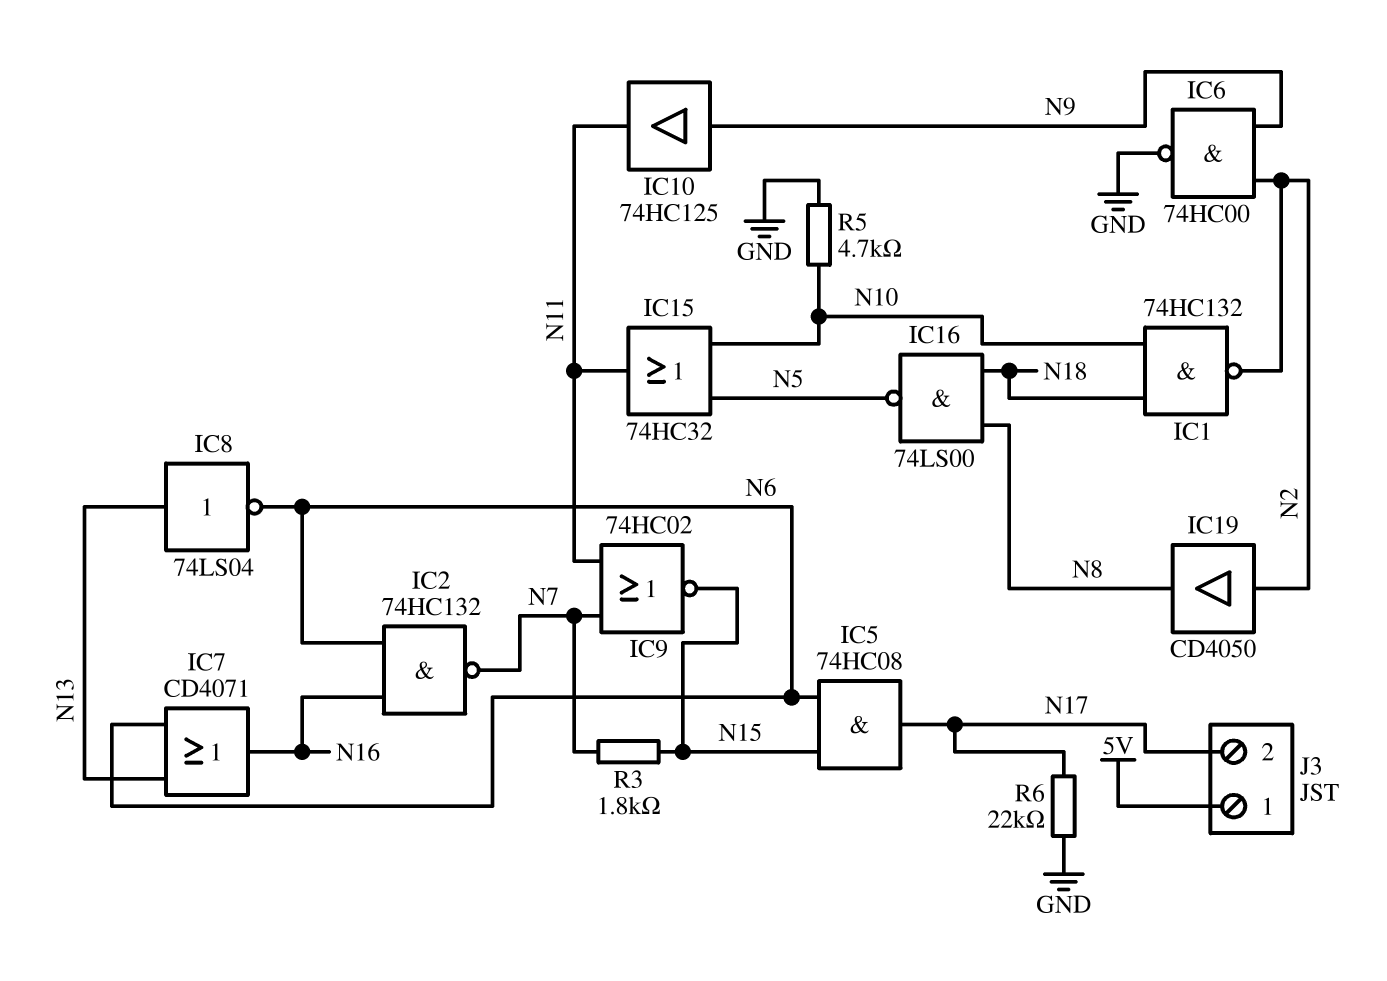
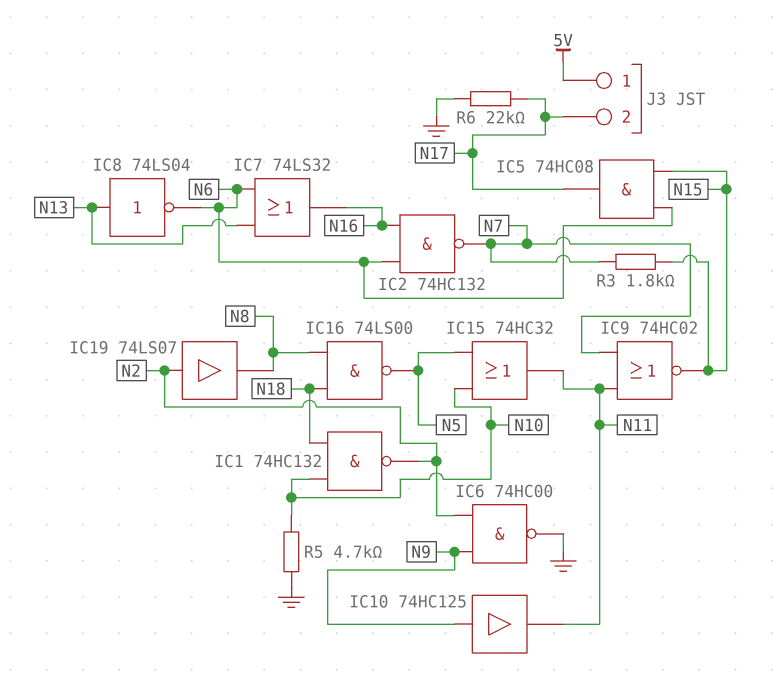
IC7: OR CD4071 (in N6, in N13, out N16) -> OR 74LS32 (in N6, in N13, out N16)
IC19: buffer CD4050 (in N2, out N8) -> buffer 74LS07 (in N2, out N8)

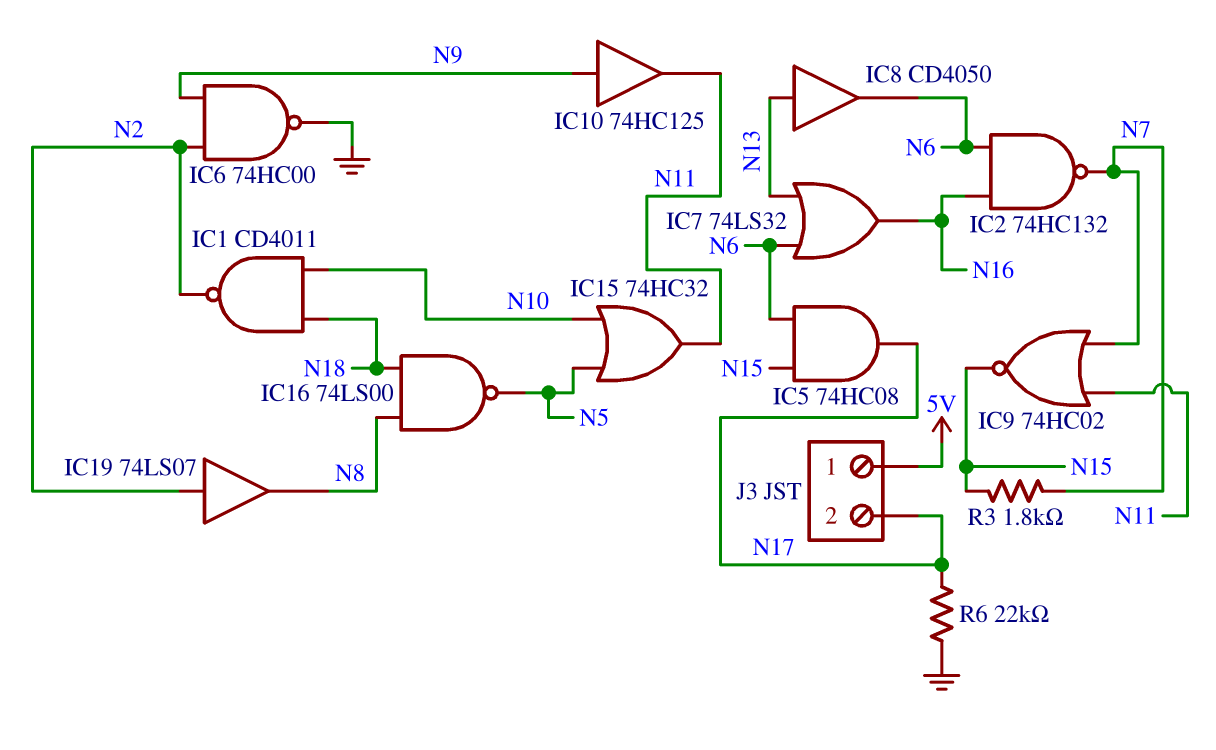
IC1: NAND 74HC132 (in N10, in N18, out N2) -> NAND CD4011 (in N10, in N18, out N2)
IC8: NOT 74LS04 (in N13, out N6) -> buffer CD4050 (in N13, out N6)
R5: 4.7k (GND, N10) -> none

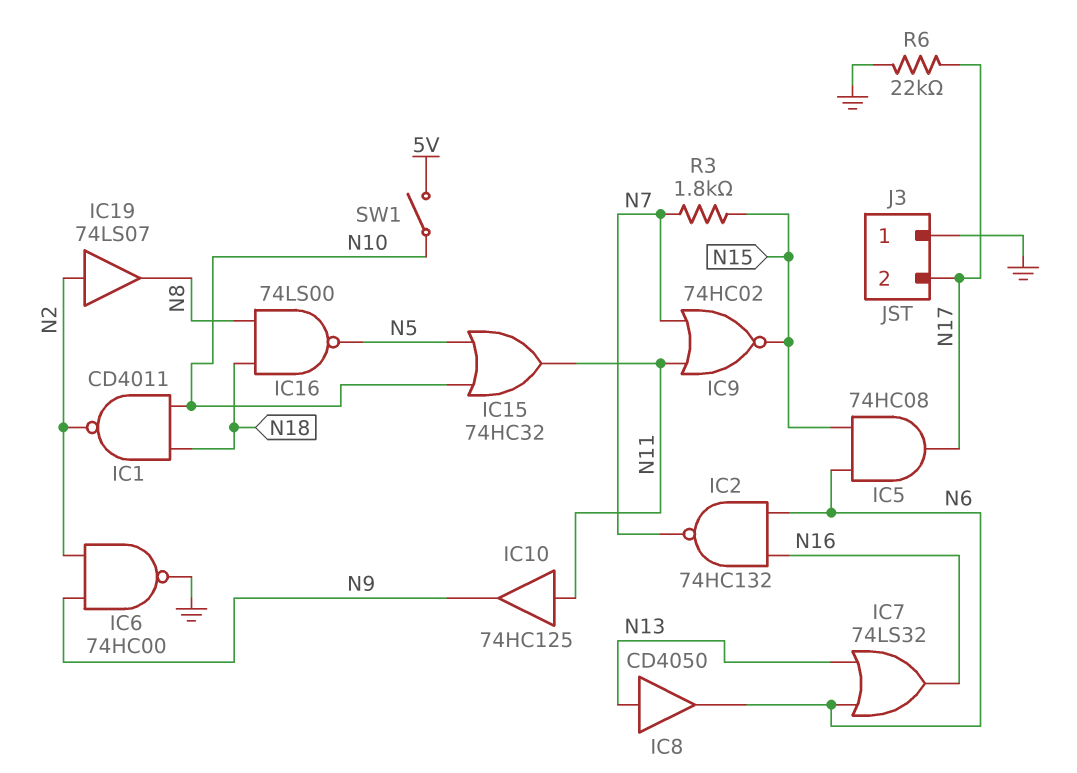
IC10: buffer 74HC125 (in N9, out N11) -> buffer 74HC125 (in N11, out N9)
J3 pin 1: 5V -> GND
SW1: none -> switch (5V, N10)

